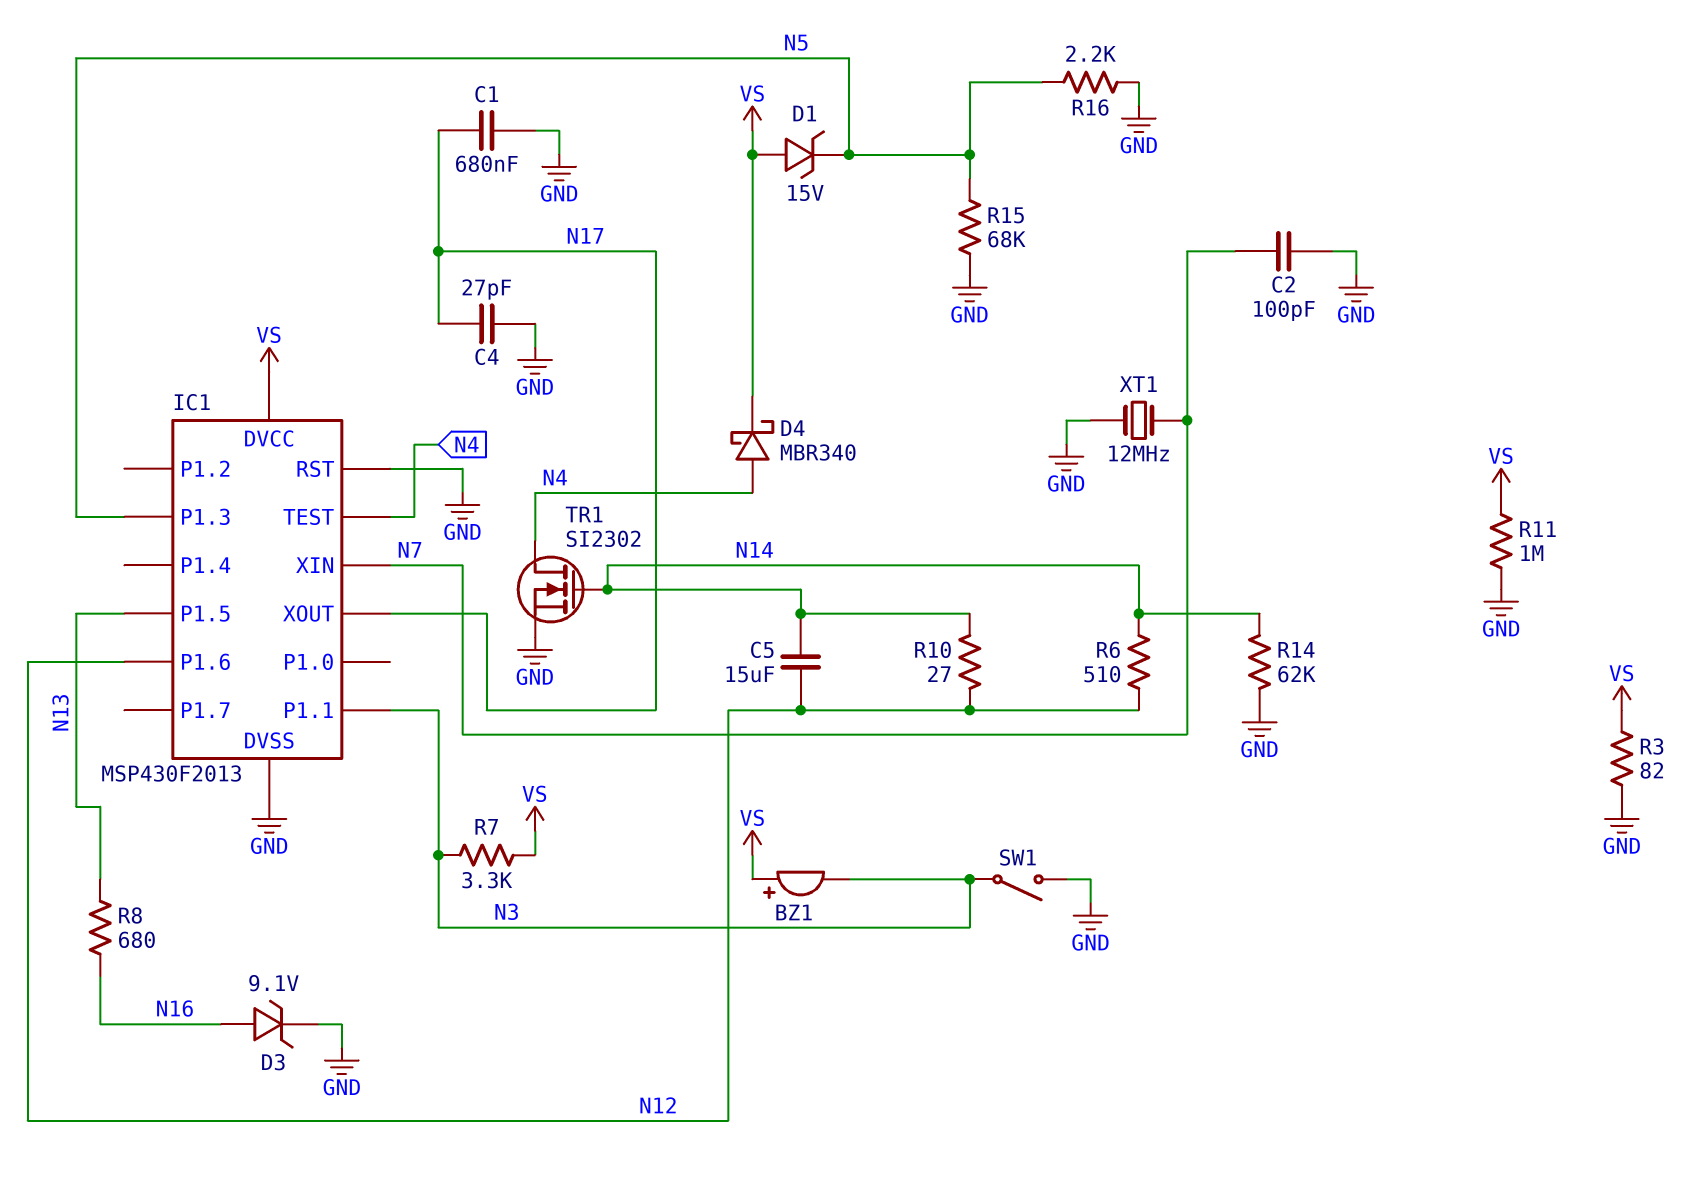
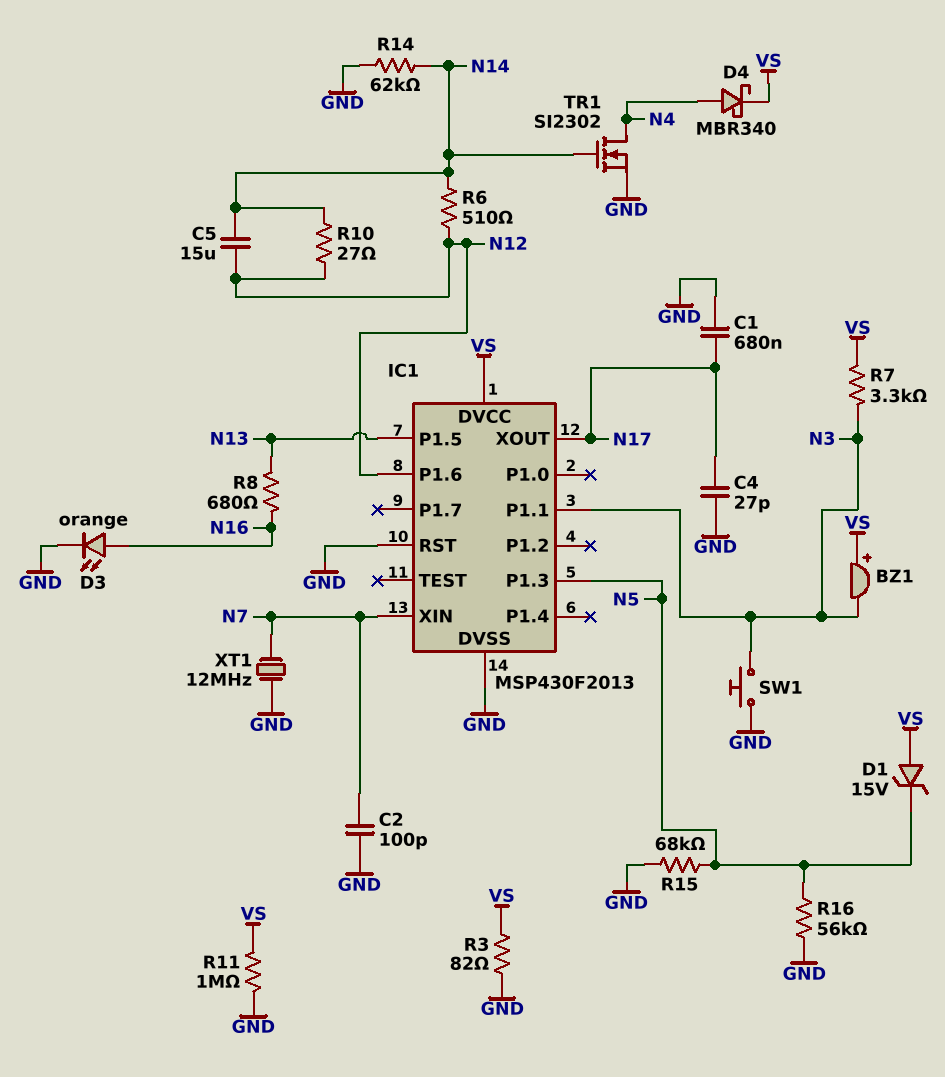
D3: zener 9.1V (A N16, K GND) -> LED orange (A N16, K GND)
IC1 pin TEST: N4 -> none
R16: 2.2k (GND, N5) -> 56k (GND, N5)
SW1: switch (GND, N3) -> button (GND, N3)

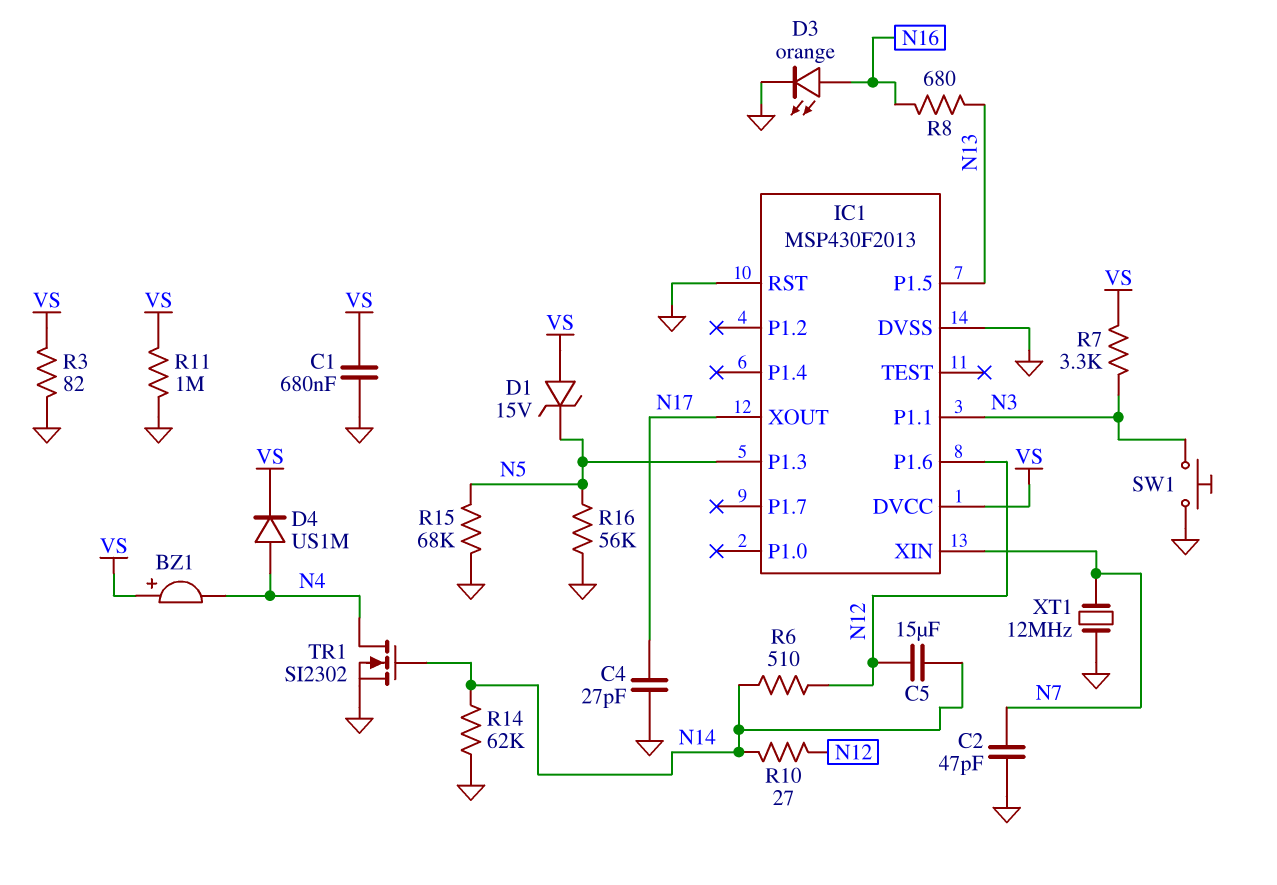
BZ1: buzzer (plus VS, minus N3) -> buzzer (plus VS, minus N4)
C1: 680nF (GND, N17) -> 680nF (GND, VS)
C2: 100pF (GND, N7) -> 47pF (GND, N7)
D4: schottky MBR340 (A N4, K VS) -> diode US1M (A N4, K VS)

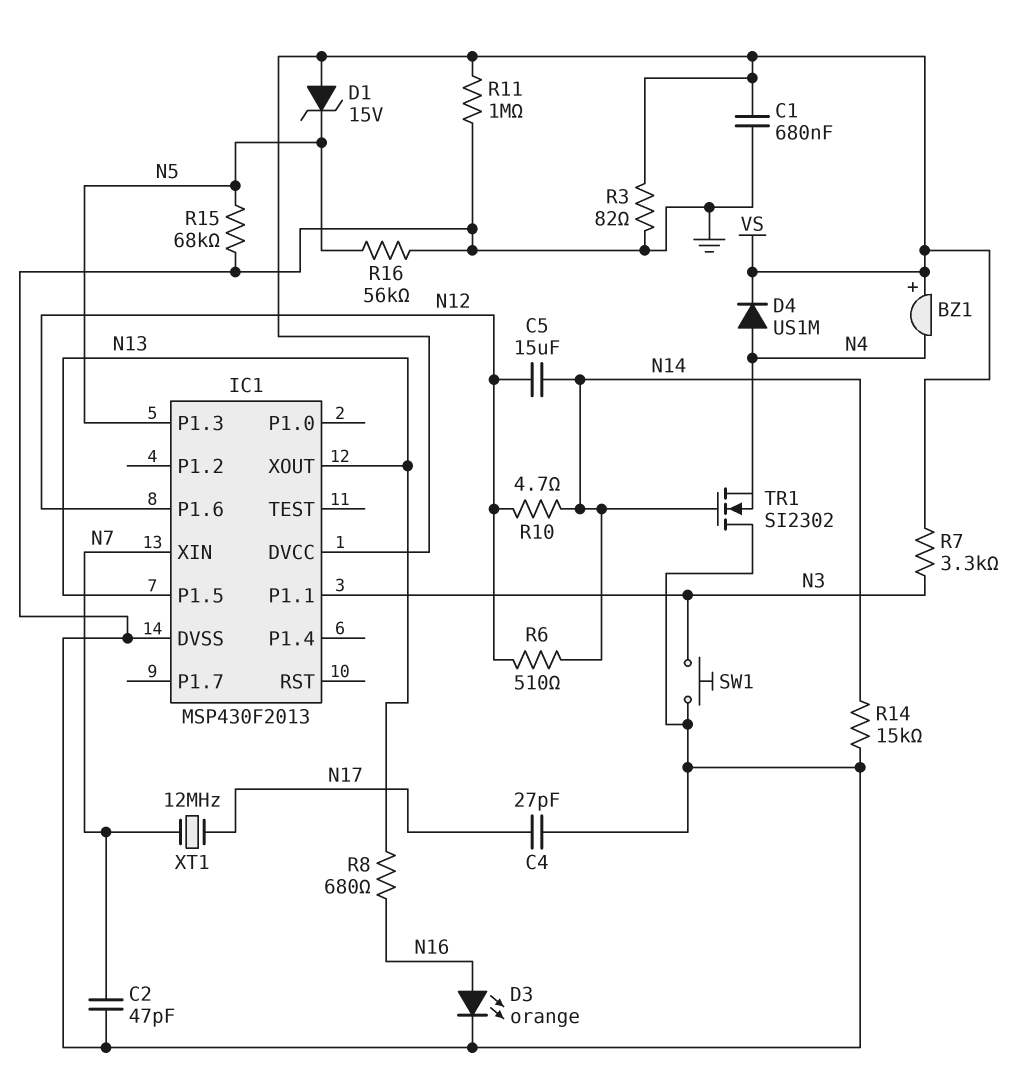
IC1 pin RST: GND -> none
IC1 pin XOUT: N17 -> N13
R10: 27 (N12, N14) -> 4.7 (N12, N14)
R14: 62k (GND, N14) -> 15k (GND, N14)
TR1: NMOS SI2302 (G N14, D N4, S GND) -> NMOS SI2302 (G N14, D GND, S N4)
XT1: 12MHz (GND, N7) -> 12MHz (N7, N17)

